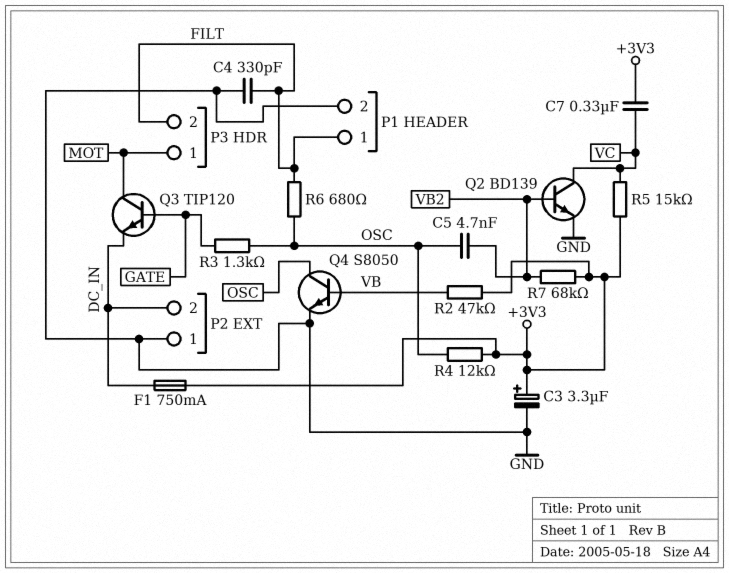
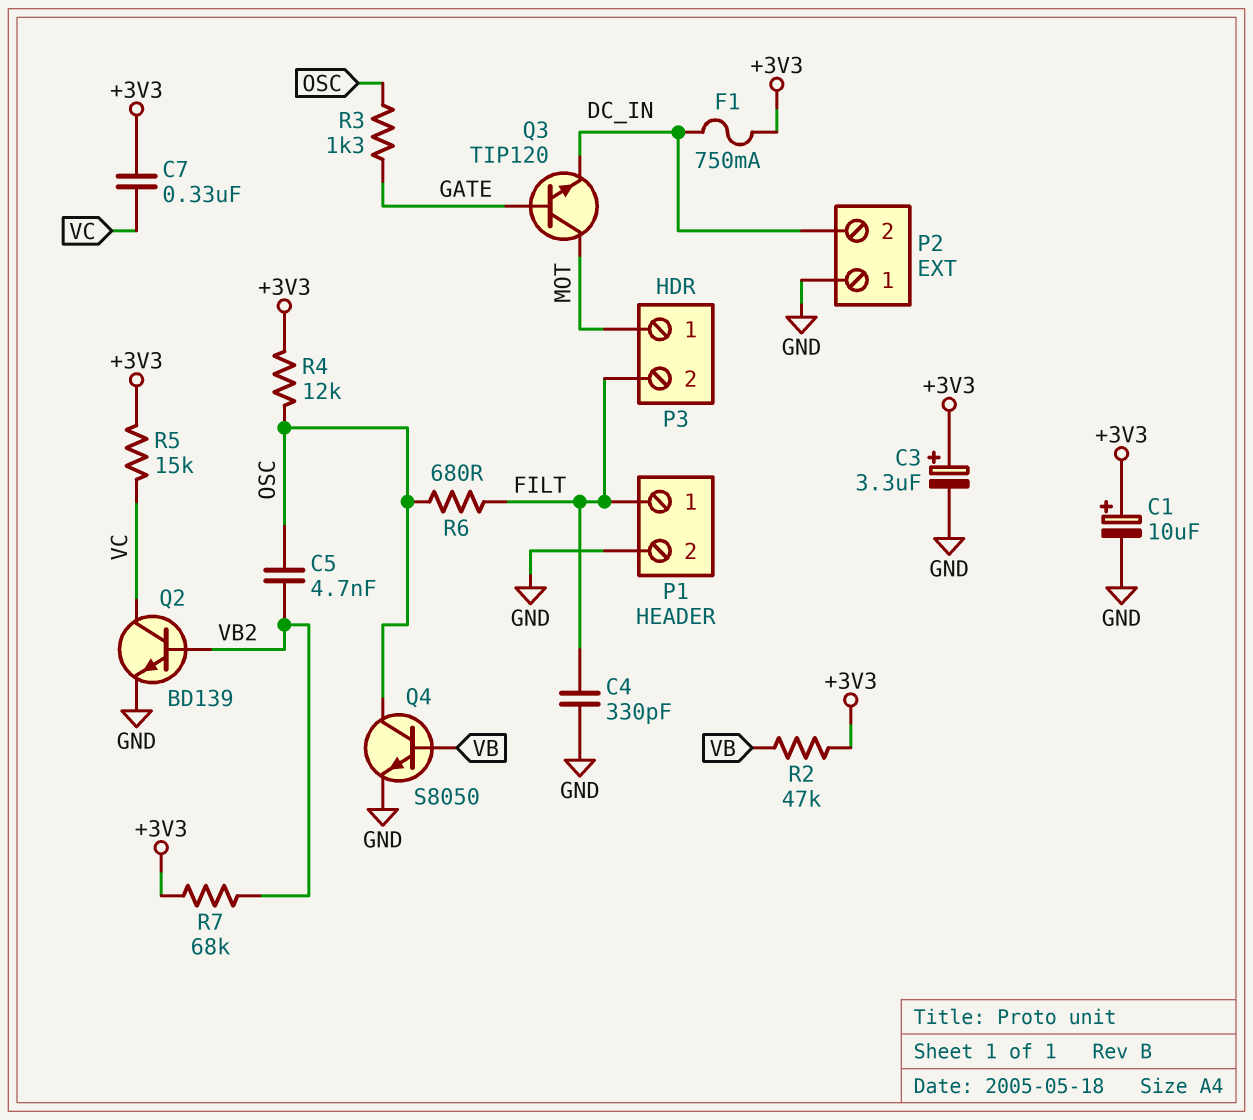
C1: none -> 10uF (plus +3V3, minus GND)

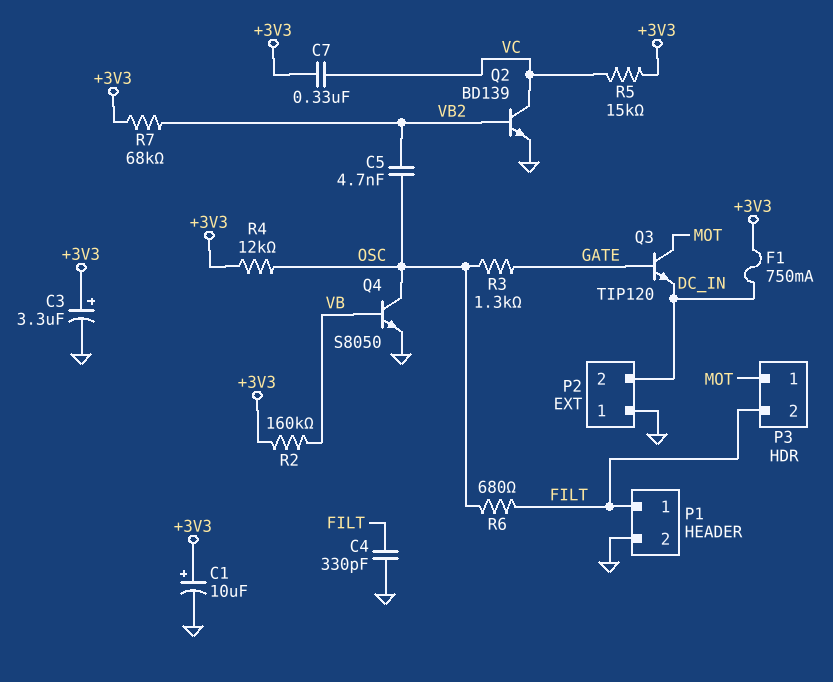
R2: 47k (+3V3, VB) -> 160k (+3V3, VB)

